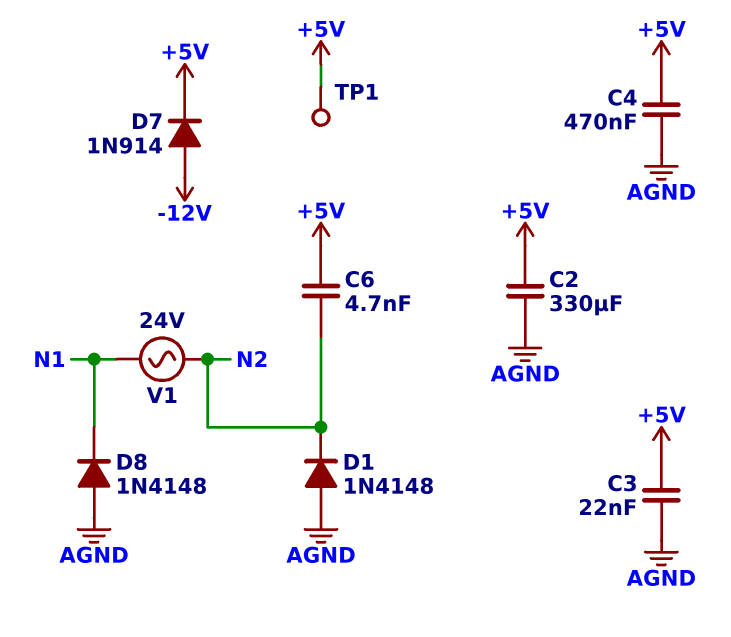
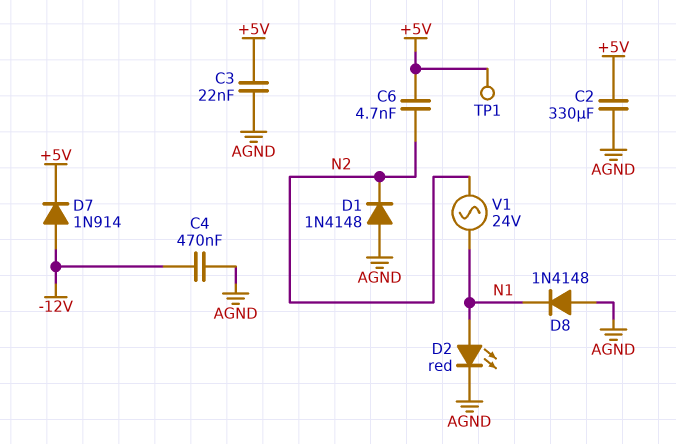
C4: 470nF (+5V, AGND) -> 470nF (-12V, AGND)
D2: none -> LED red (A N1, K AGND)

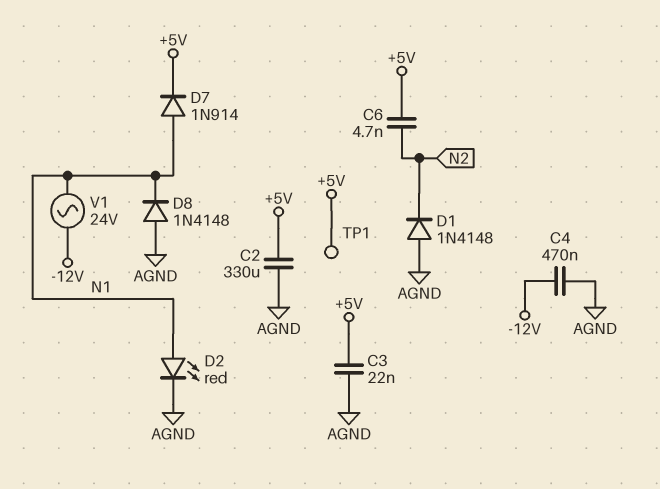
D7: diode 1N914 (A -12V, K +5V) -> diode 1N914 (A N1, K +5V)
V1: AC 24V (N1, N2) -> AC 24V (-12V, N1)

